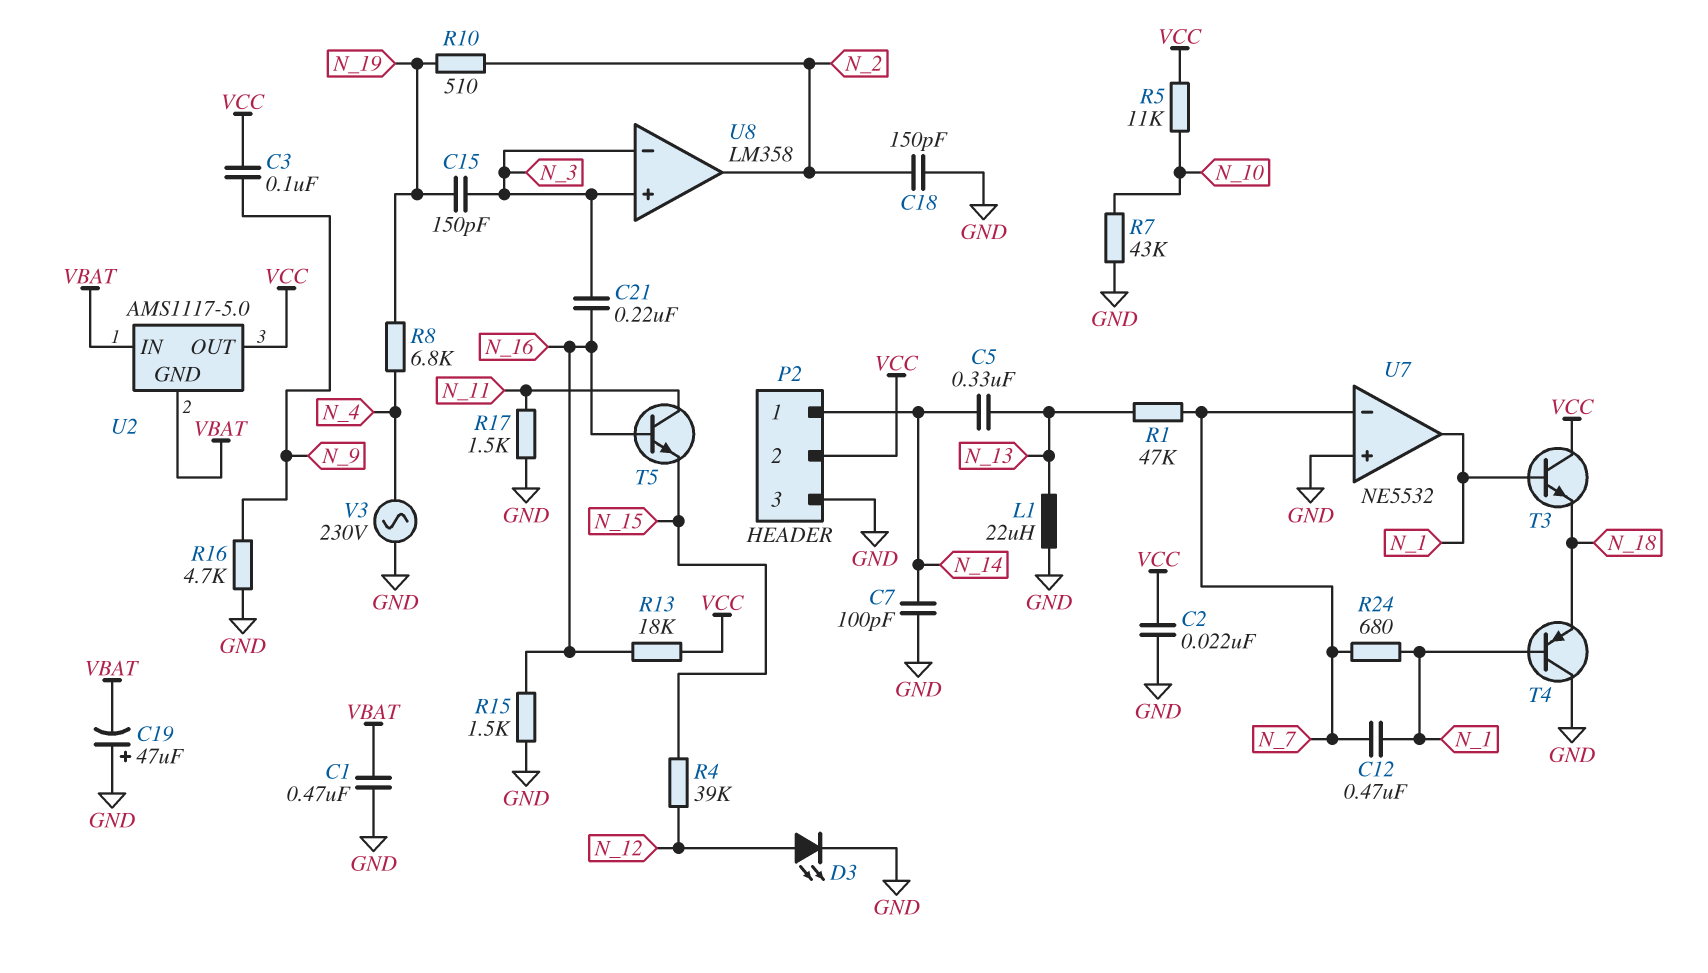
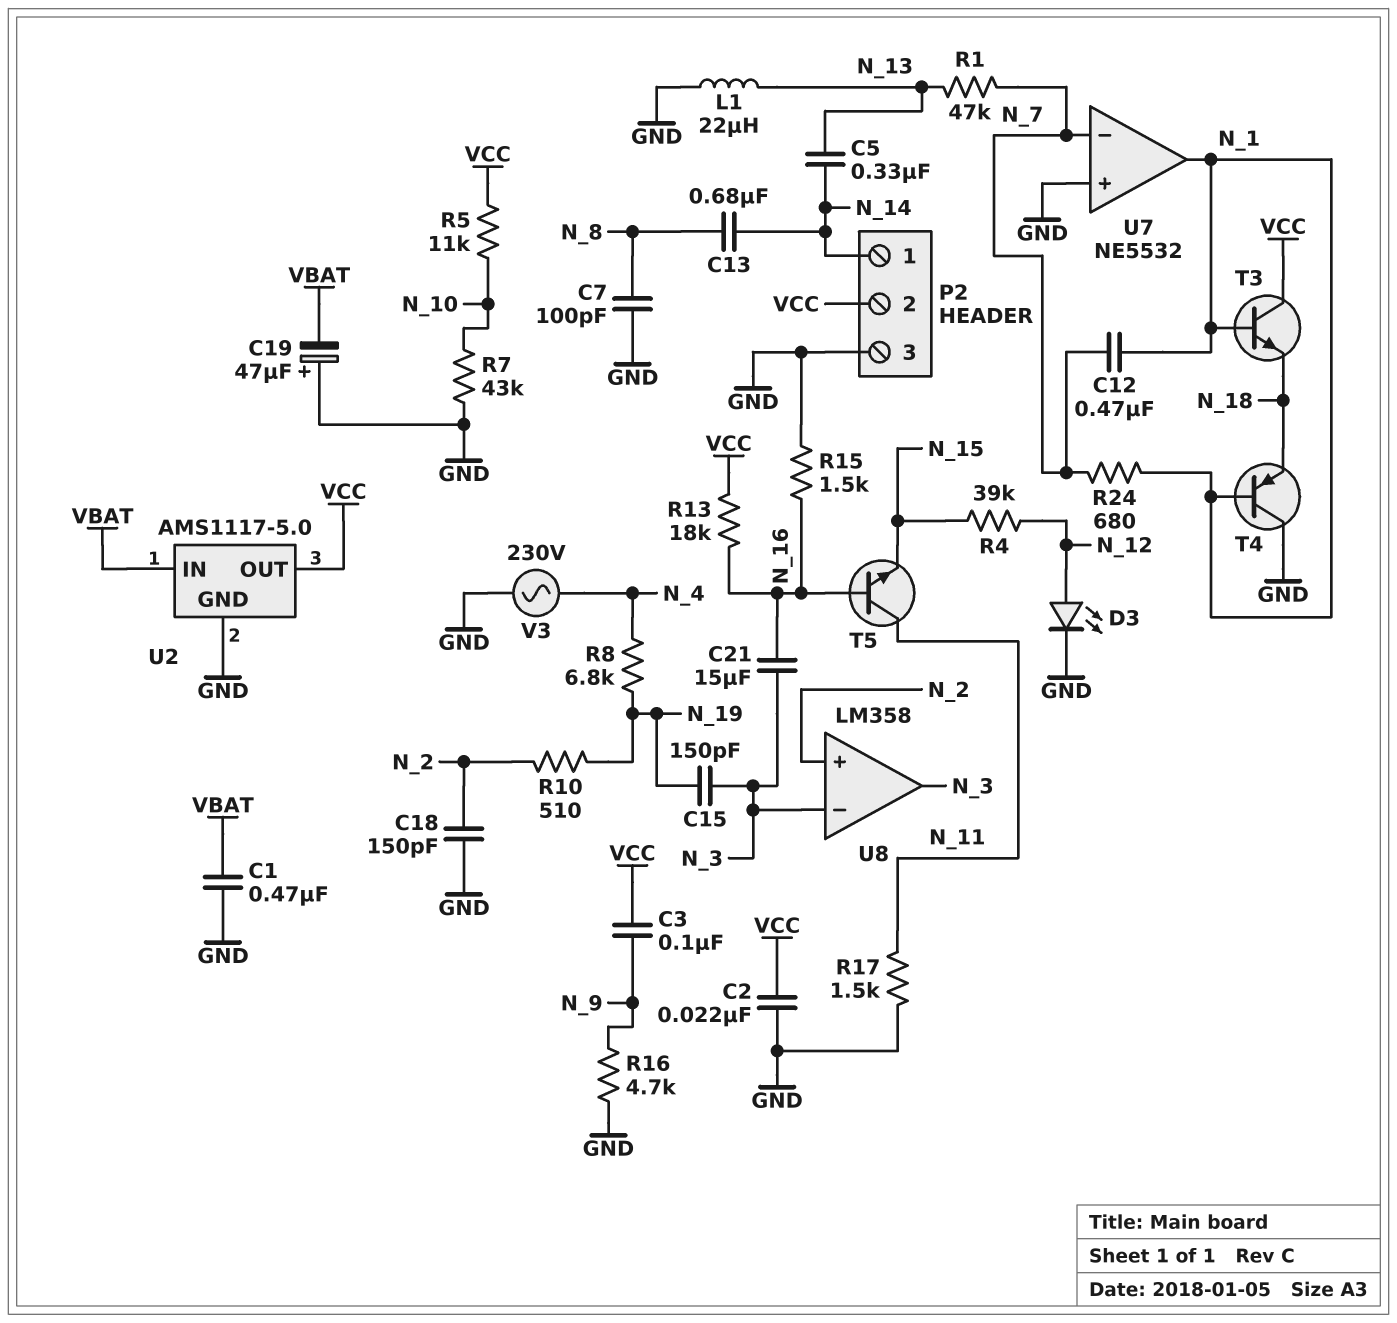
C7: 100pF (GND, N_14) -> 100pF (GND, N_8)
C13: none -> 680nF (N_8, N_14)
C21: 220nF (N_3, N_16) -> 15uF (N_3, N_16)
U2 pin GND: VBAT -> GND
U8 pin in+: N_3 -> N_2
U8 pin out: N_2 -> N_3

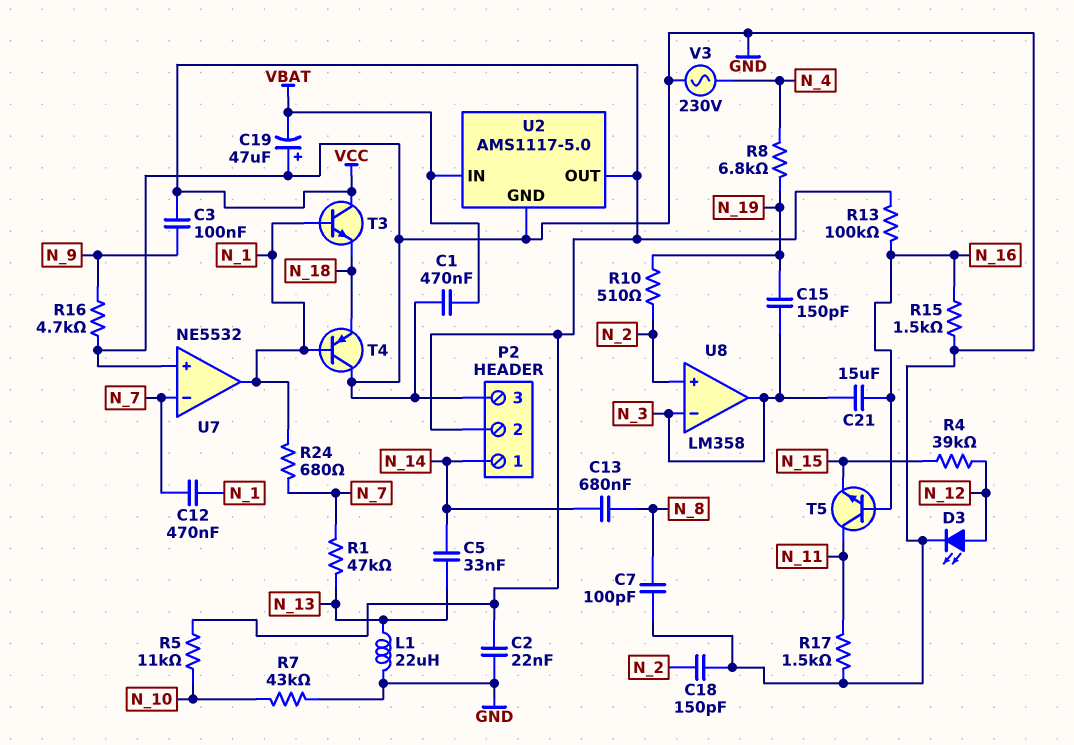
C5: 330nF (N_13, N_14) -> 33nF (N_13, N_14)
R13: 18k (N_16, VCC) -> 100k (N_16, VCC)

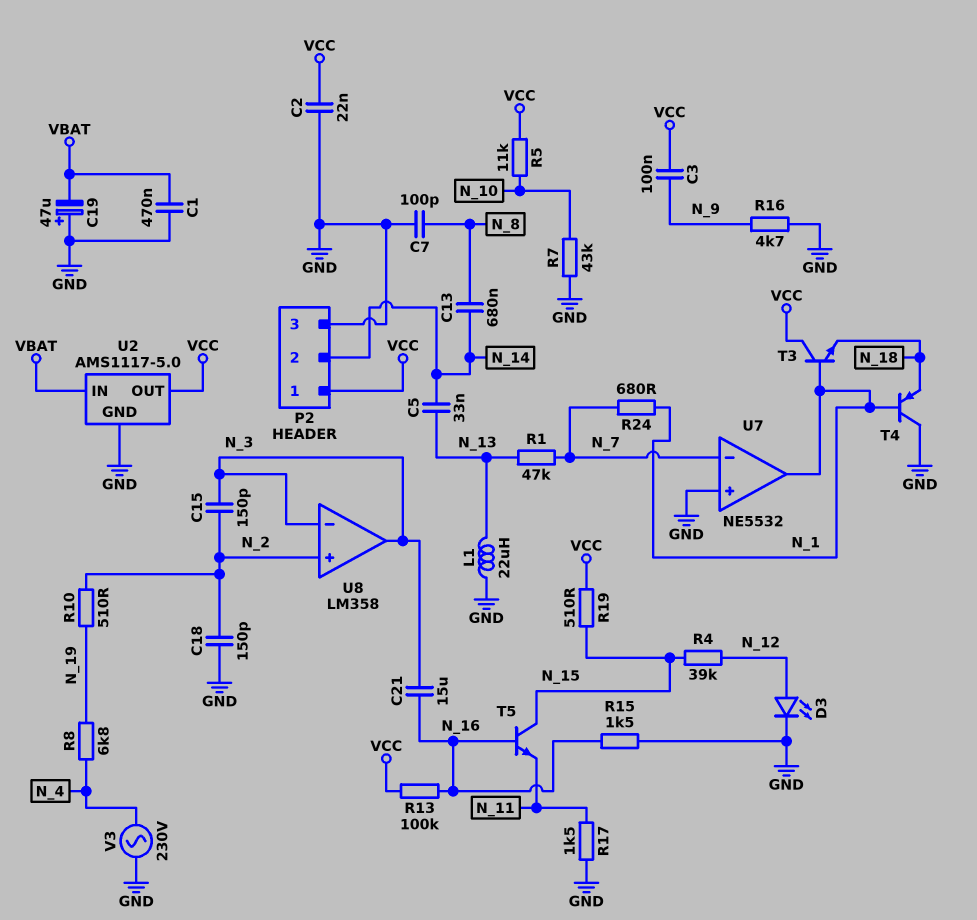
C12: 470nF (N_1, N_7) -> none
C15: 150pF (N_3, N_19) -> 150pF (N_2, N_3)
P2 pin 1: N_14 -> VCC
P2 pin 2: VCC -> N_14
R19: none -> 510 (N_15, VCC)
T5: NPN (B N_16, C N_11, E N_15) -> NPN (B N_16, C N_15, E N_11)

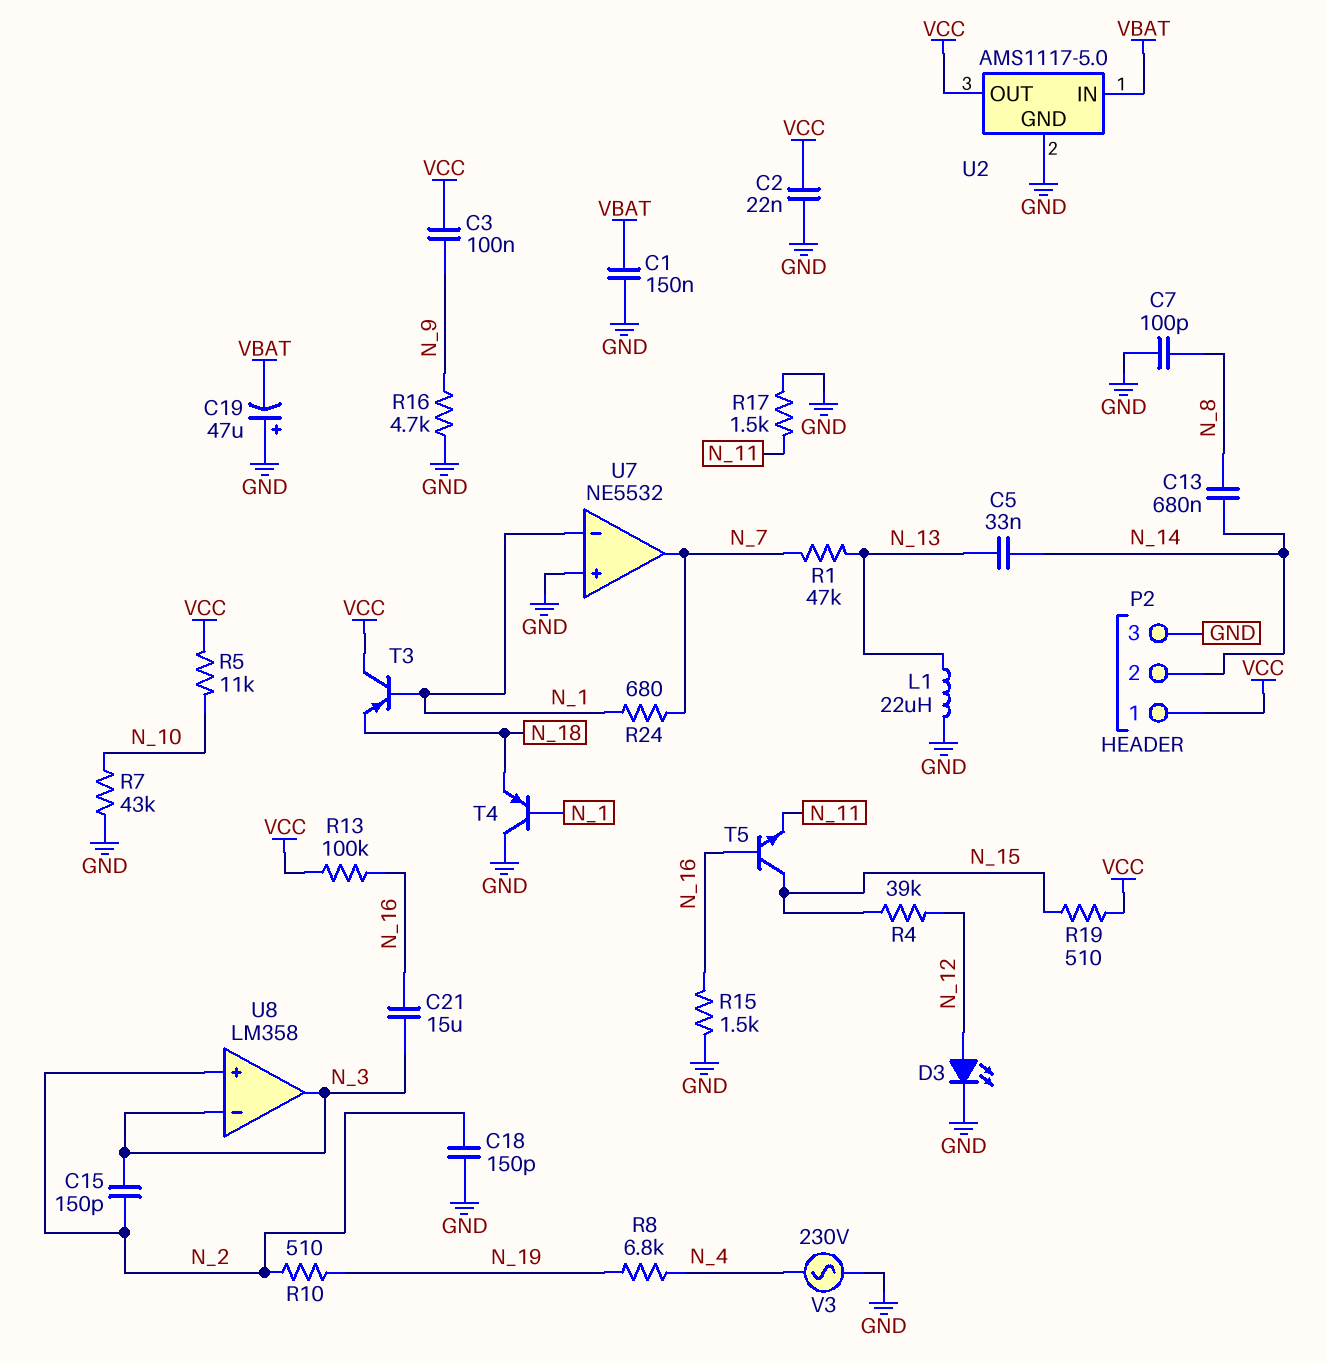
C1: 470nF (GND, VBAT) -> 150nF (GND, VBAT)
T3: NPN (B N_1, C VCC, E N_18) -> PNP (B N_1, C VCC, E N_18)
U7 pin in-: N_7 -> N_1
U7 pin out: N_1 -> N_7

